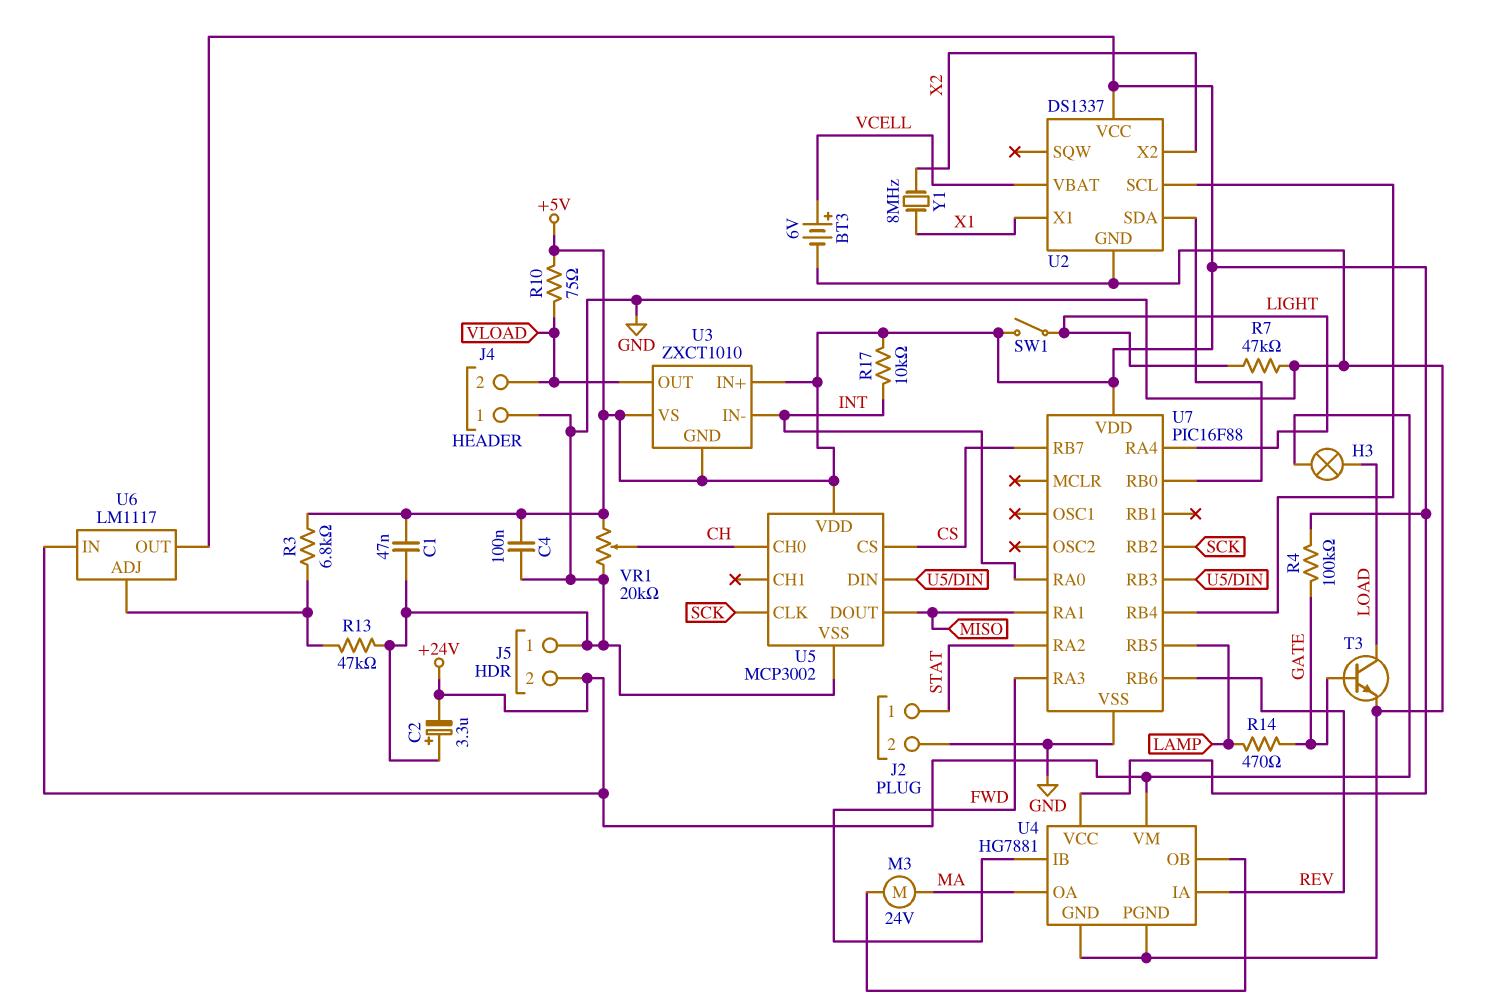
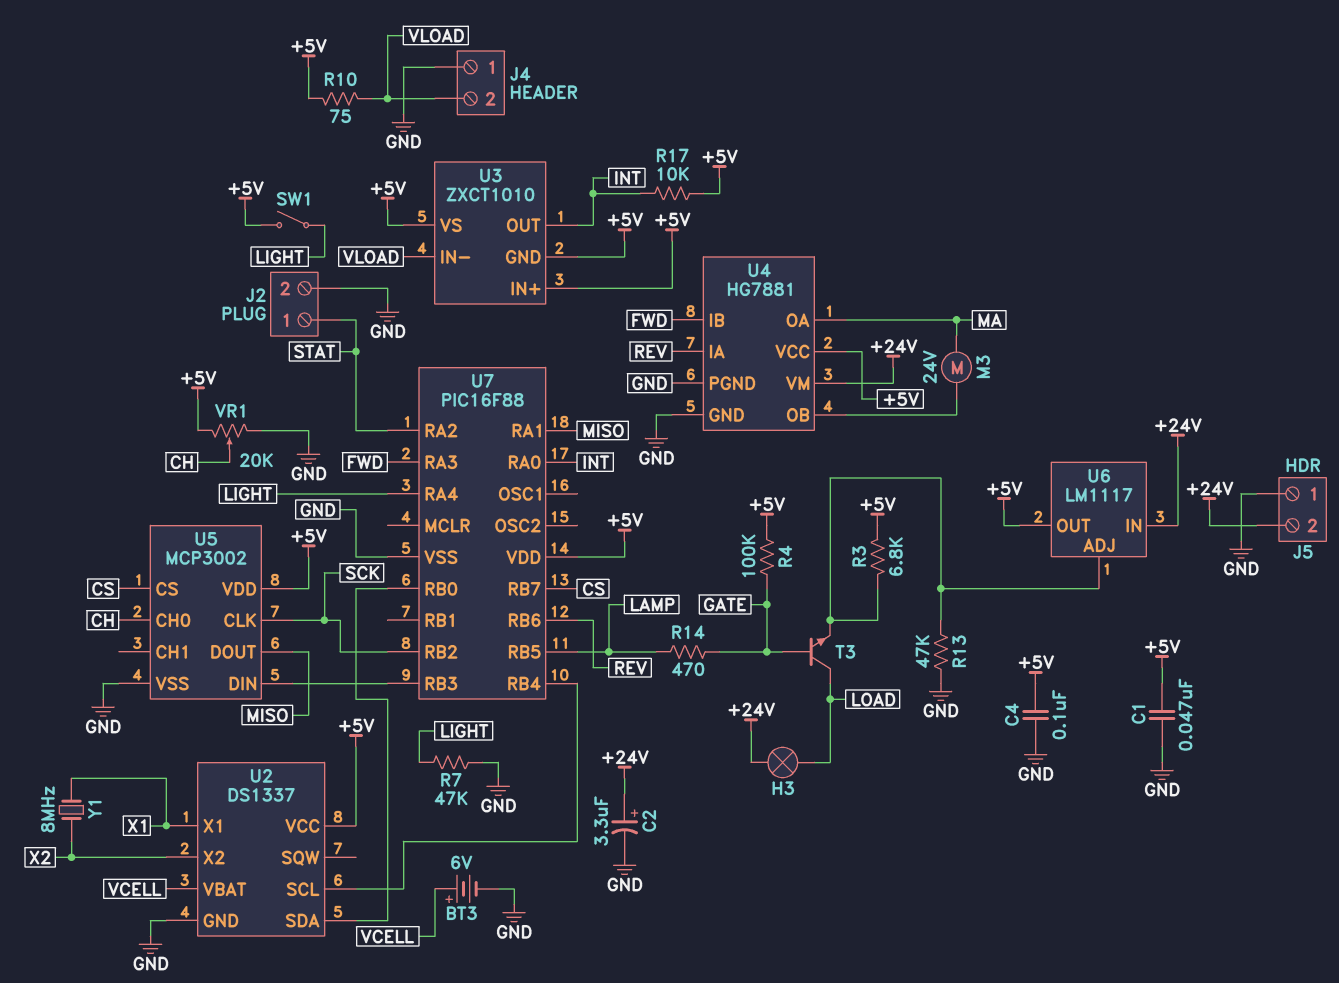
C2: 3.3uF (plus GND, minus +24V) -> 3.3uF (plus +24V, minus GND)
T3: NPN (B GATE, C LOAD, E GND) -> NPN (B GATE, C LOAD, E U6/ADJ)
U3 pin IN-: INT -> VLOAD
U3 pin OUT: VLOAD -> INT

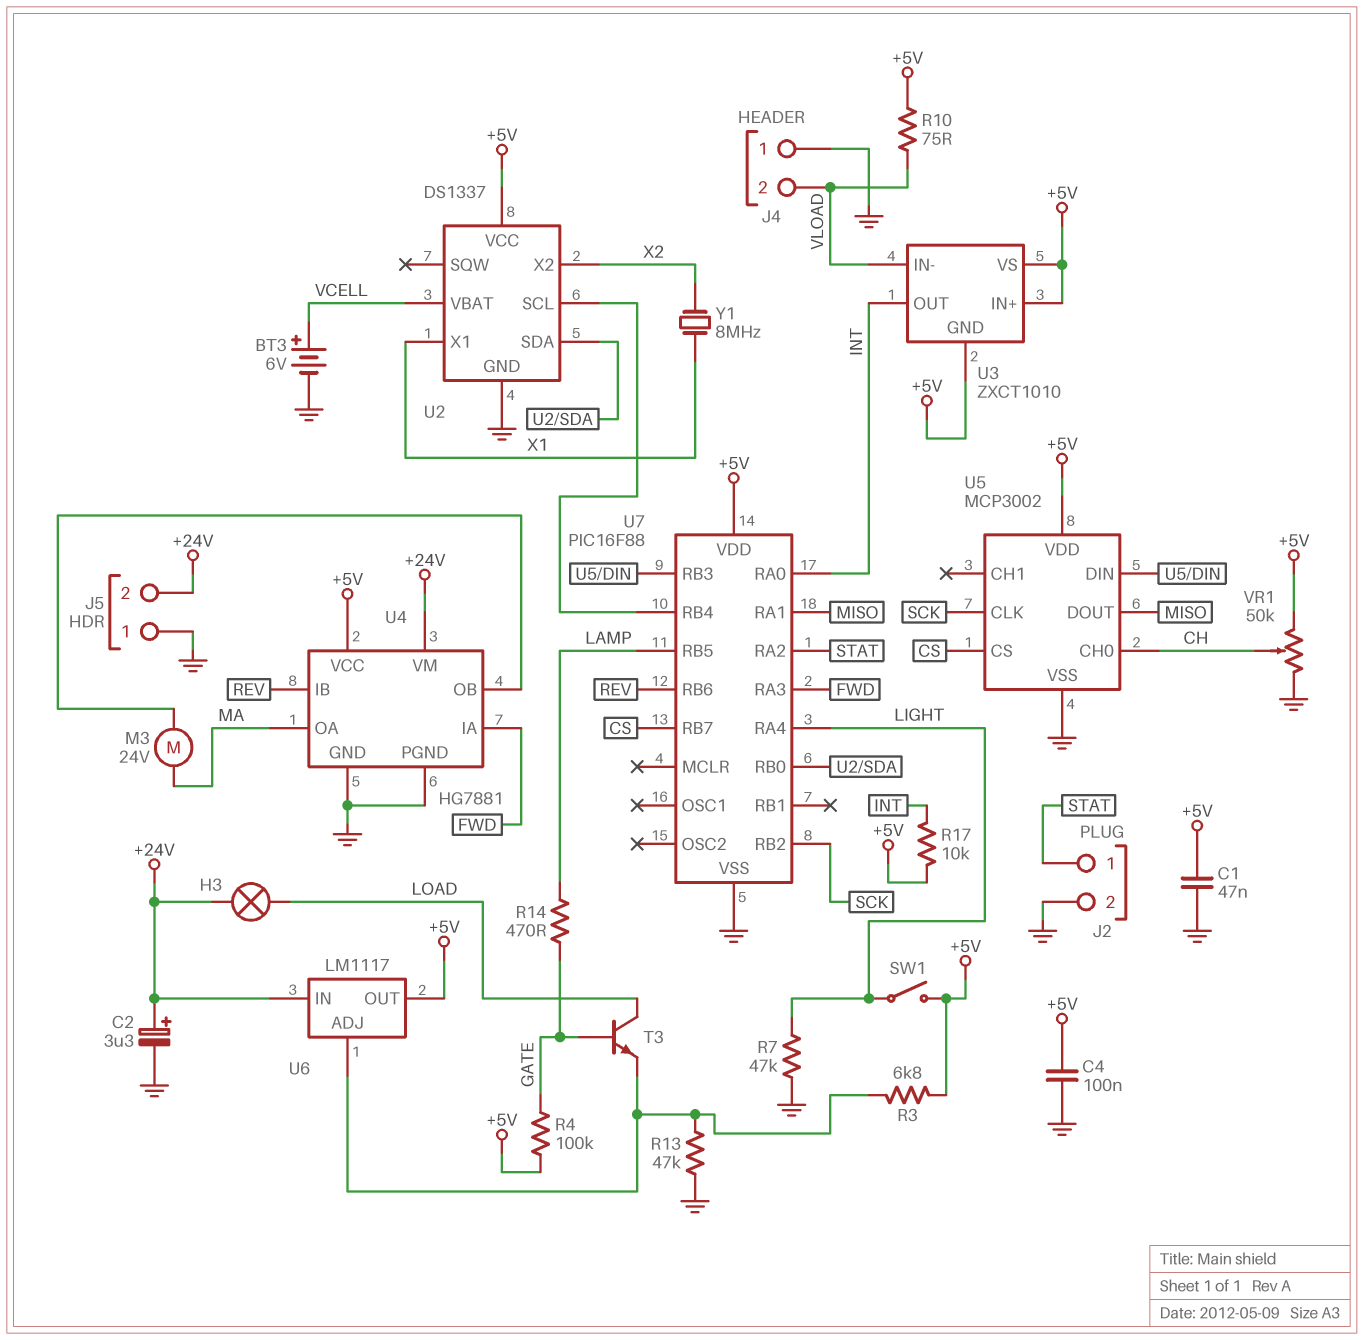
U4 pin IA: REV -> FWD
U4 pin IB: FWD -> REV
VR1: 20k (+5V, GND, wiper CH) -> 50k (+5V, GND, wiper CH)

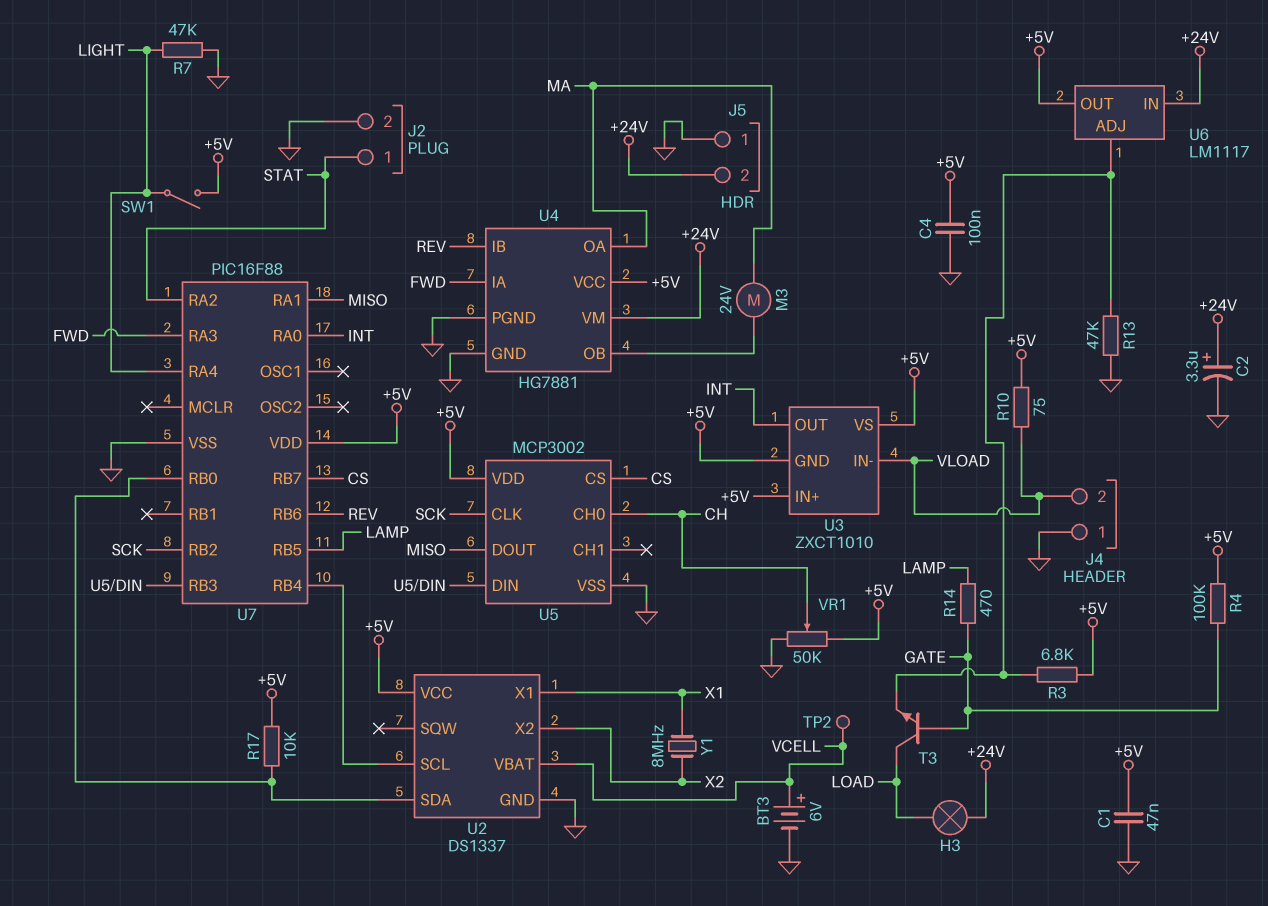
R17: 10k (+5V, INT) -> 10k (+5V, U2/SDA)
TP2: none -> test point (VCELL)

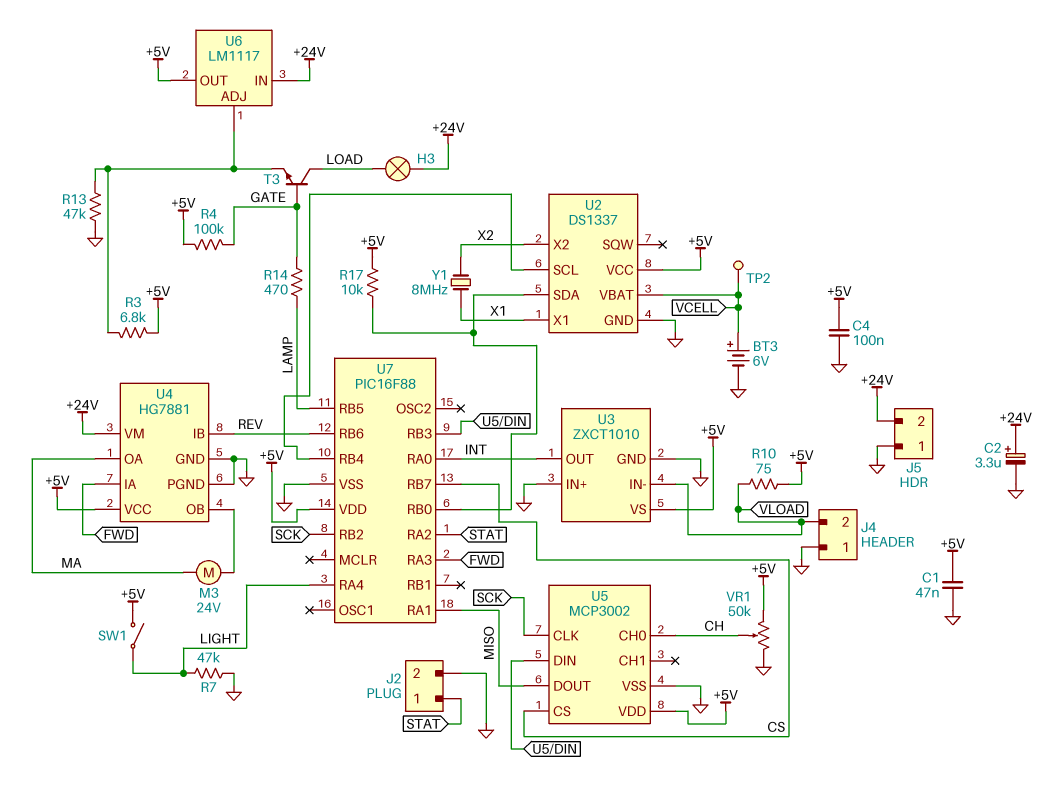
U3 pin GND: +5V -> GND
U3 pin IN+: +5V -> GND

